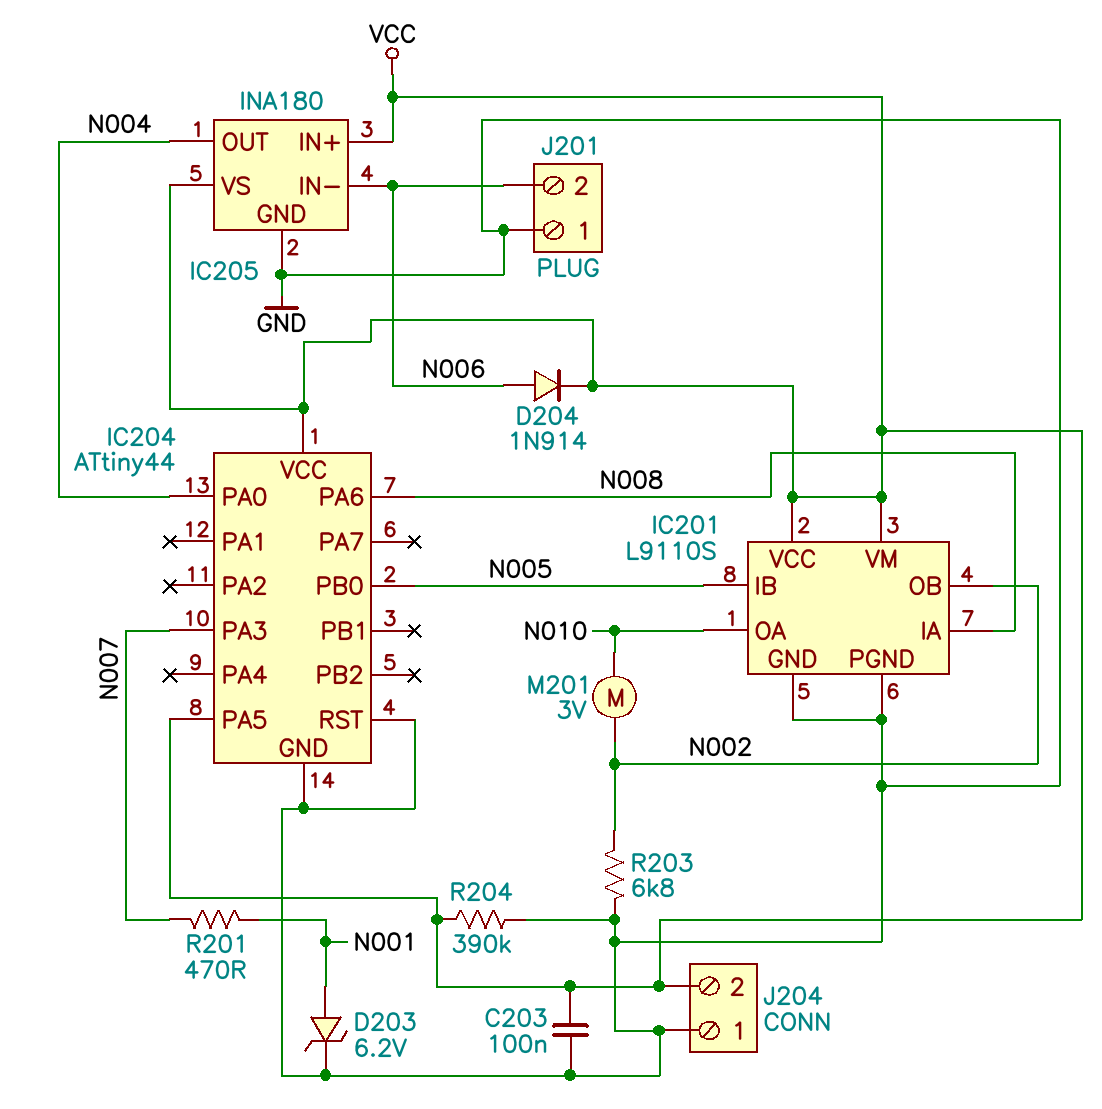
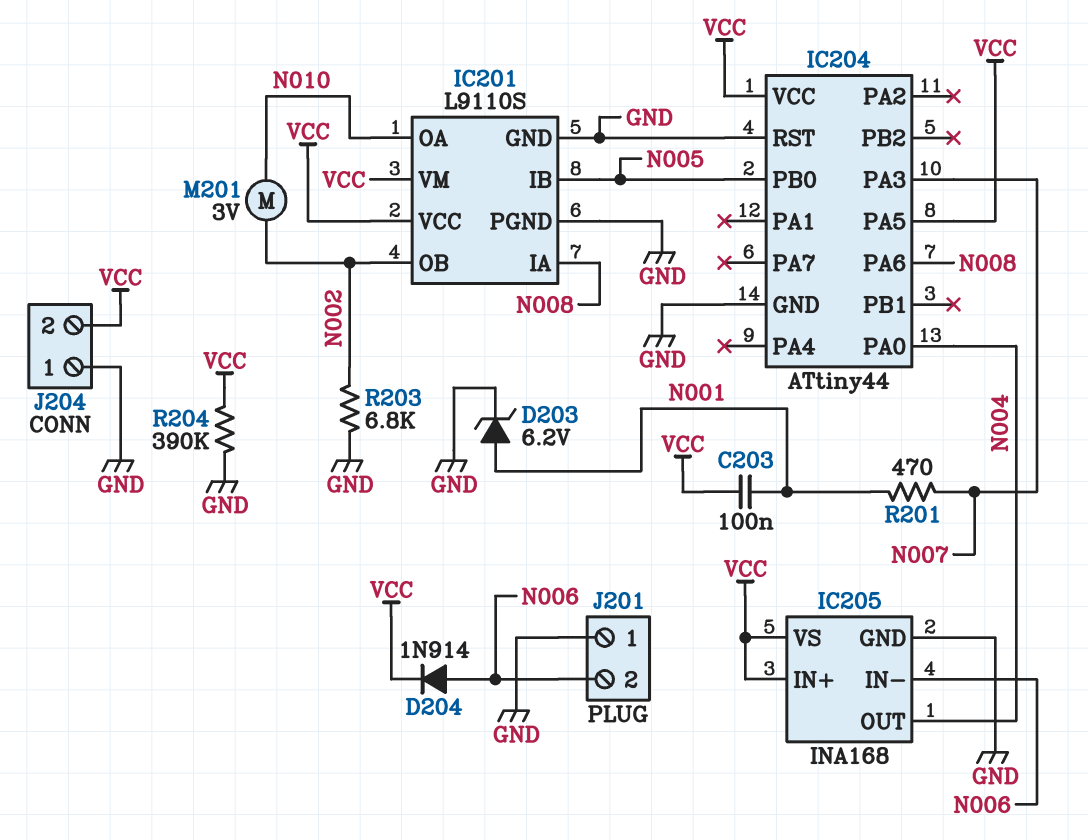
C203: 100nF (GND, VCC) -> 100nF (N001, VCC)
IC205: INA180 -> INA168

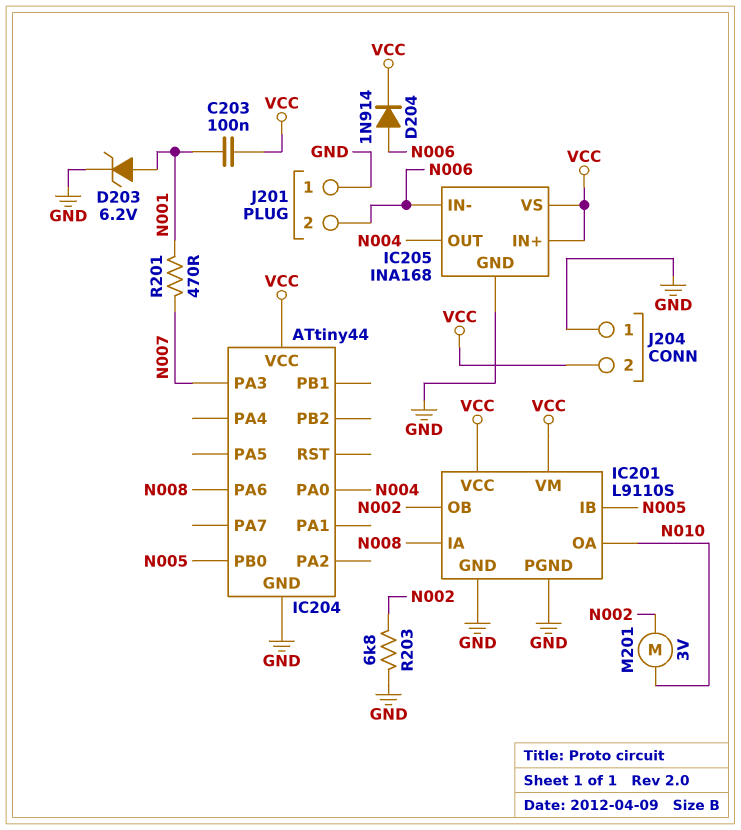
IC204 pin PA5: VCC -> none
IC204 pin RST: GND -> none
R204: 390k (GND, VCC) -> none

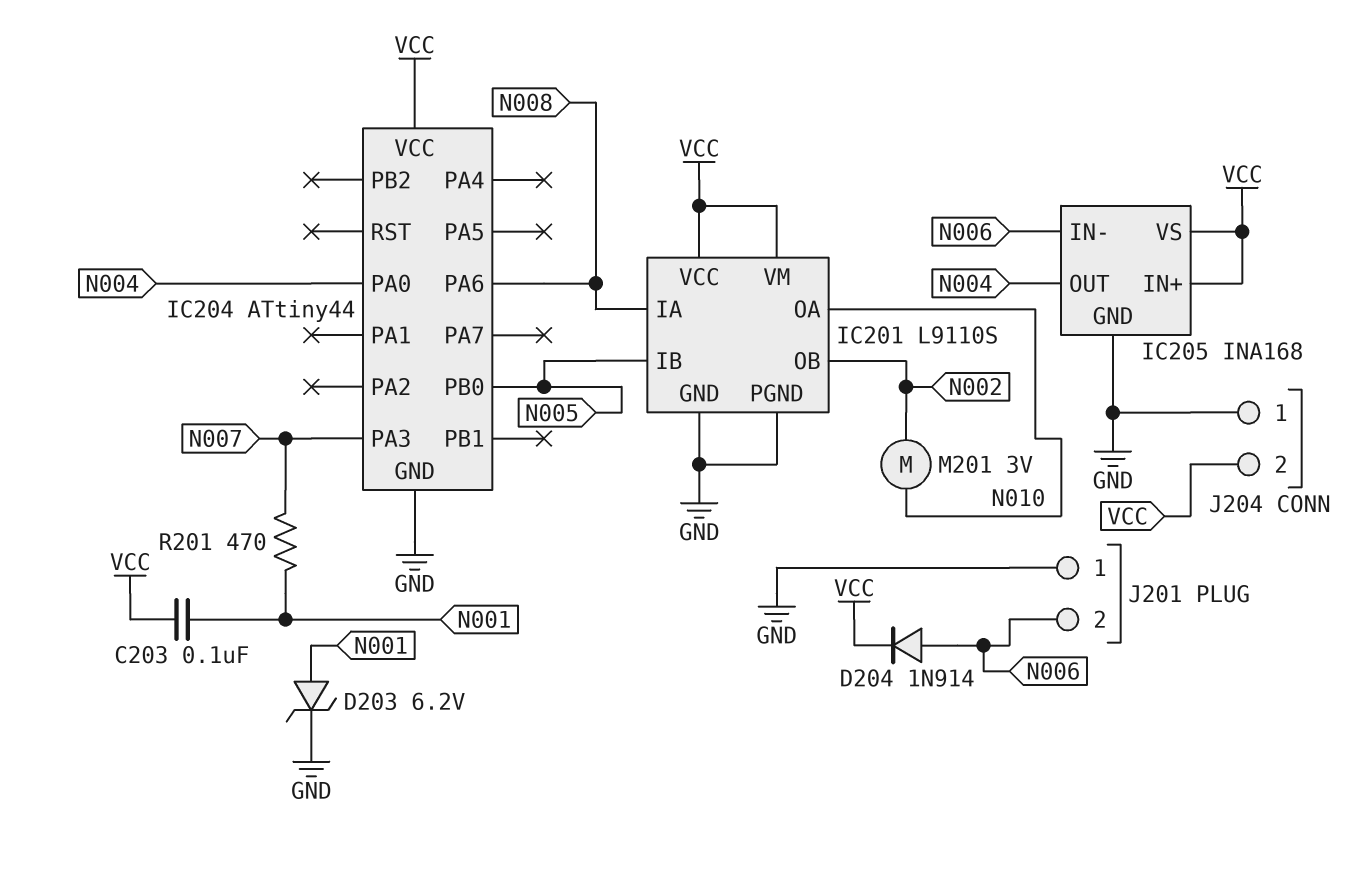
R203: 6.8k (GND, N002) -> none

